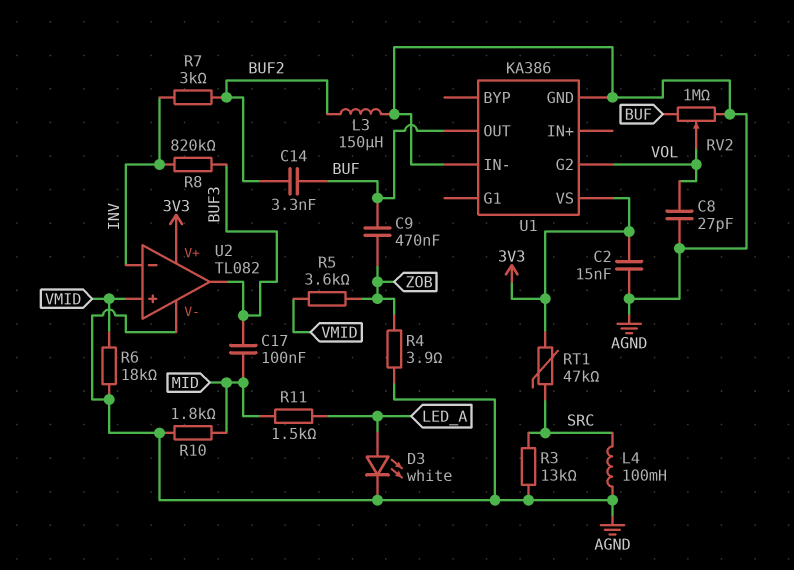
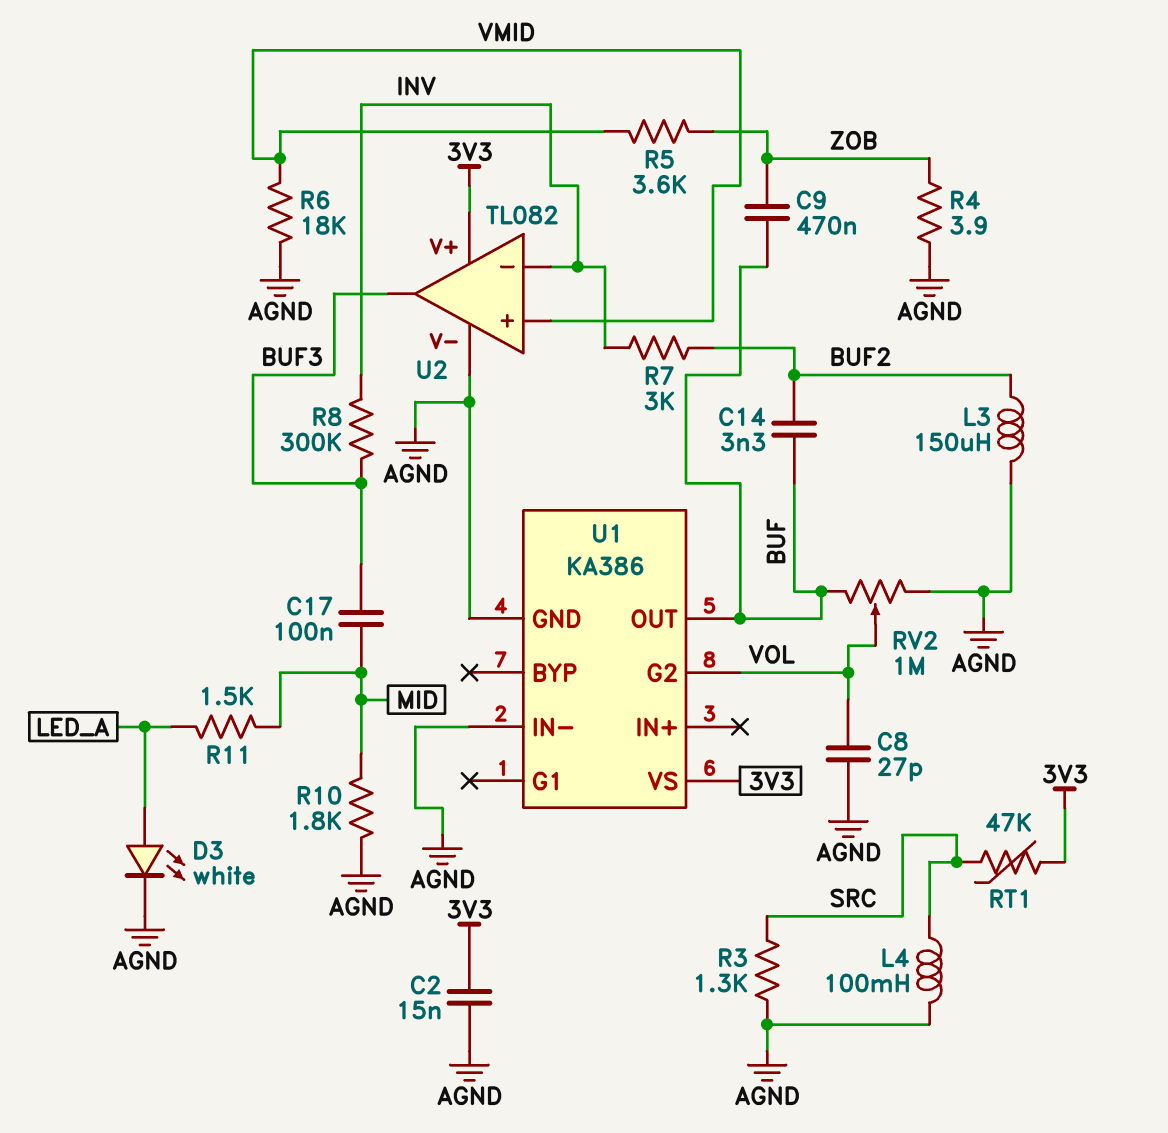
R3: 13k (AGND, SRC) -> 1.3k (AGND, SRC)
R8: 820k (BUF3, INV) -> 300k (BUF3, INV)

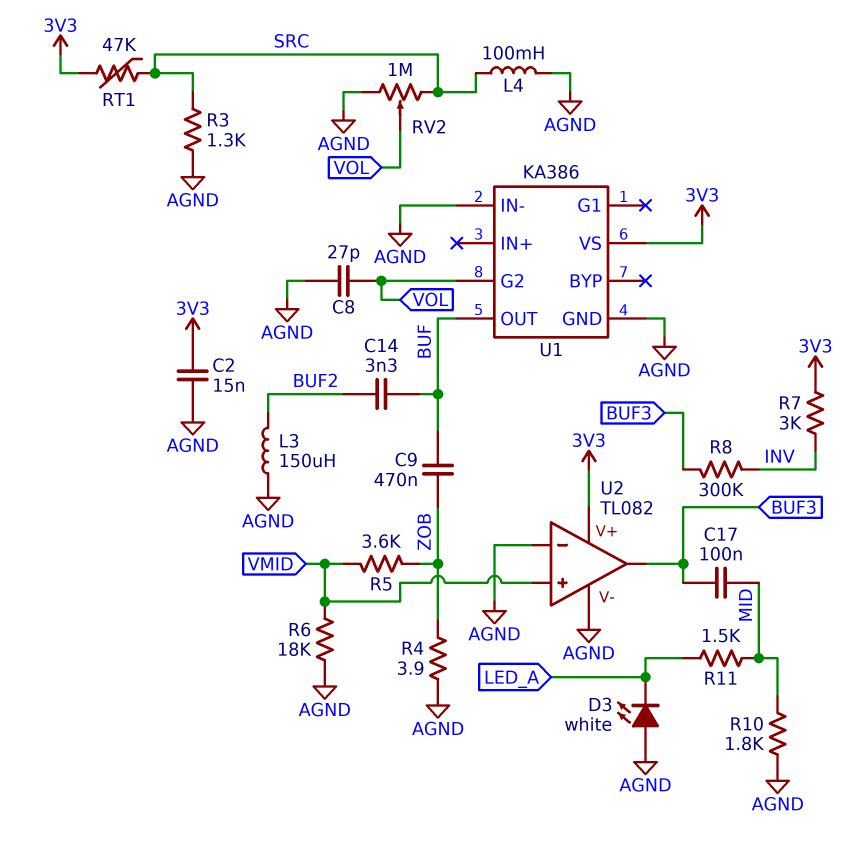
D3: LED white (A LED_A, K AGND) -> LED white (A AGND, K LED_A)
R7: 3k (BUF2, INV) -> 3k (3V3, INV)
RV2: 1M (AGND, BUF, wiper VOL) -> 1M (AGND, SRC, wiper VOL)
U2 pin in-: INV -> AGND

